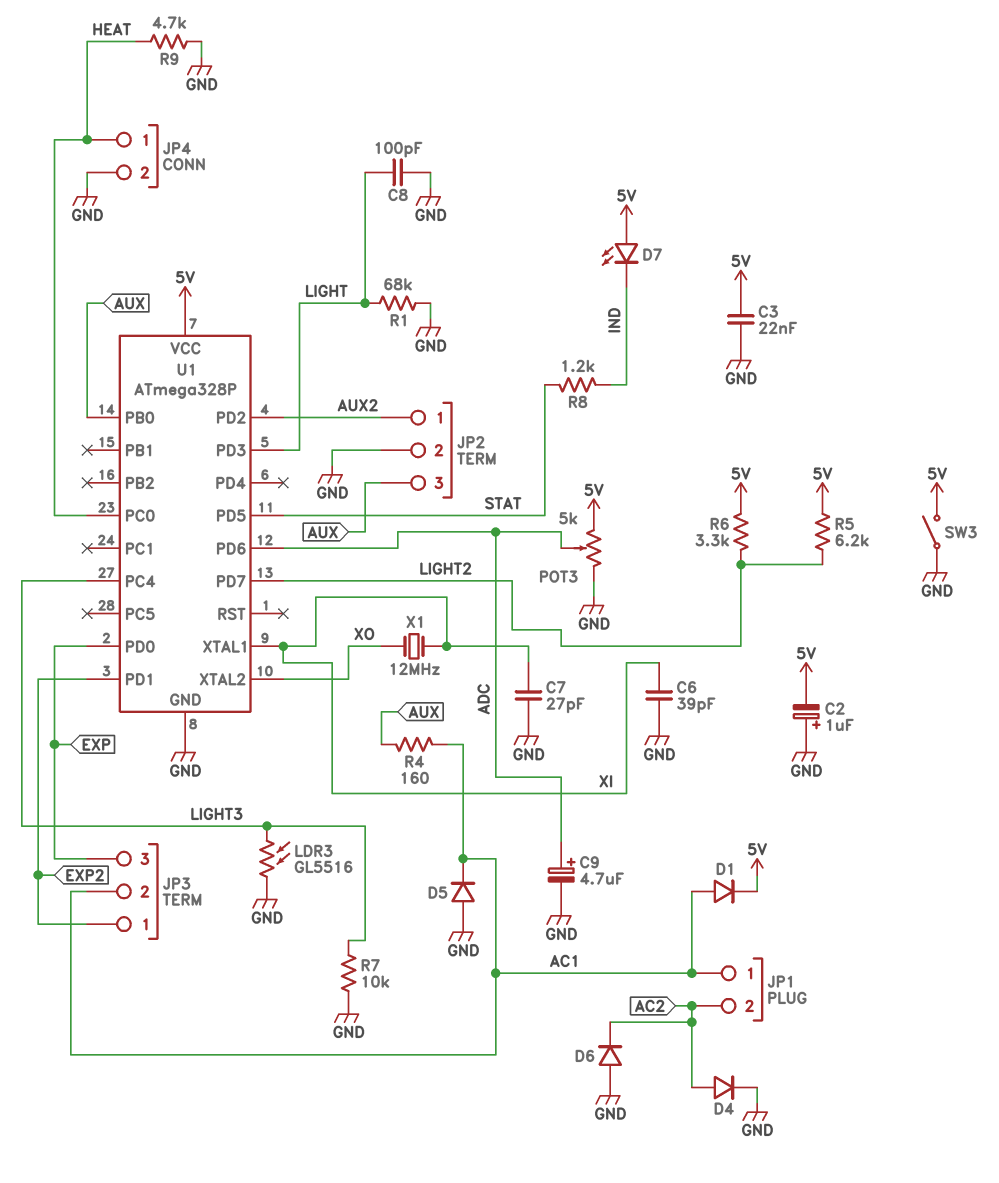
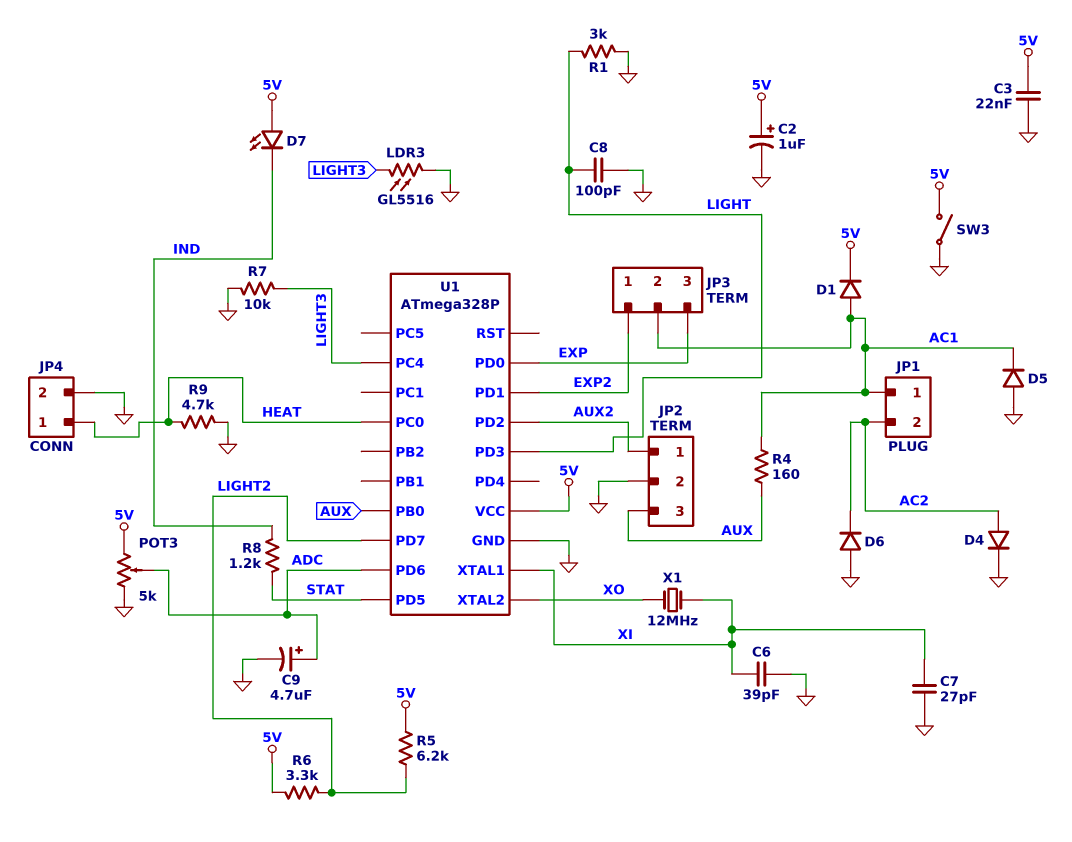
C2: 1uF (plus GND, minus 5V) -> 1uF (plus 5V, minus GND)
R1: 68k (GND, LIGHT) -> 3k (GND, LIGHT)

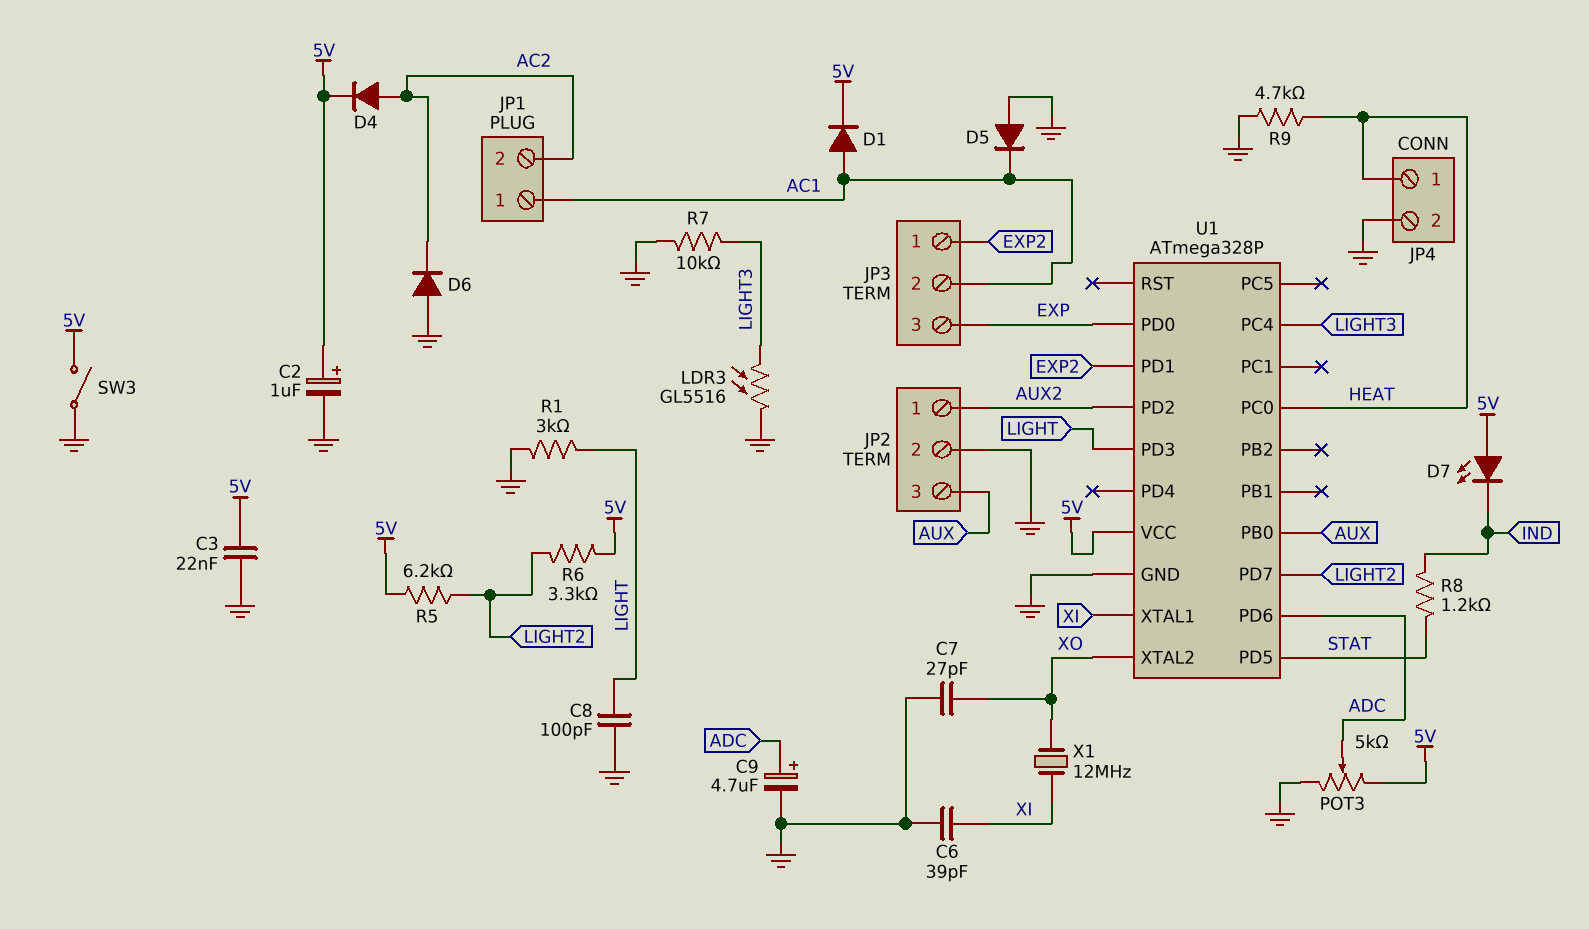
C7: 27pF (GND, XI) -> 27pF (GND, XO)
D4: diode (A AC2, K GND) -> diode (A AC2, K 5V)
R4: 160 (AC1, AUX) -> none

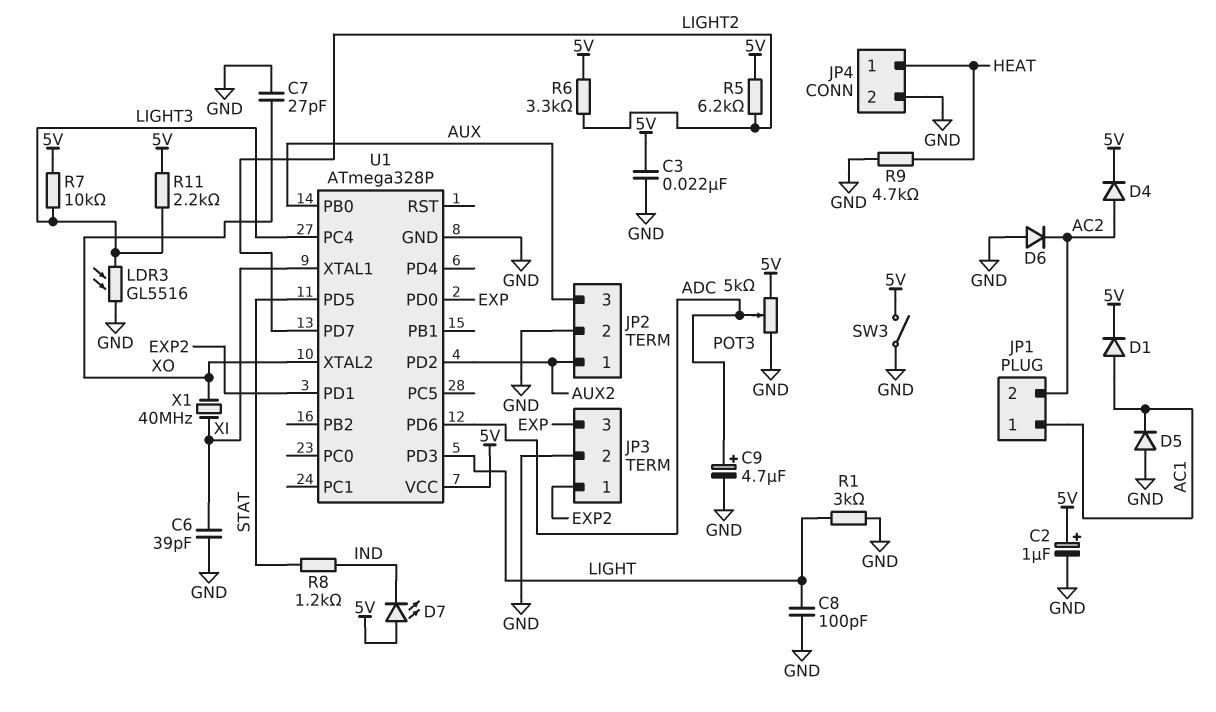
JP3 pin 2: AC1 -> GND
R7: 10k (GND, LIGHT3) -> 10k (5V, LIGHT3)
R11: none -> 2.2k (5V, LIGHT3)
U1 pin PC0: HEAT -> none
X1: 12MHz (XI, XO) -> 40MHz (XI, XO)

